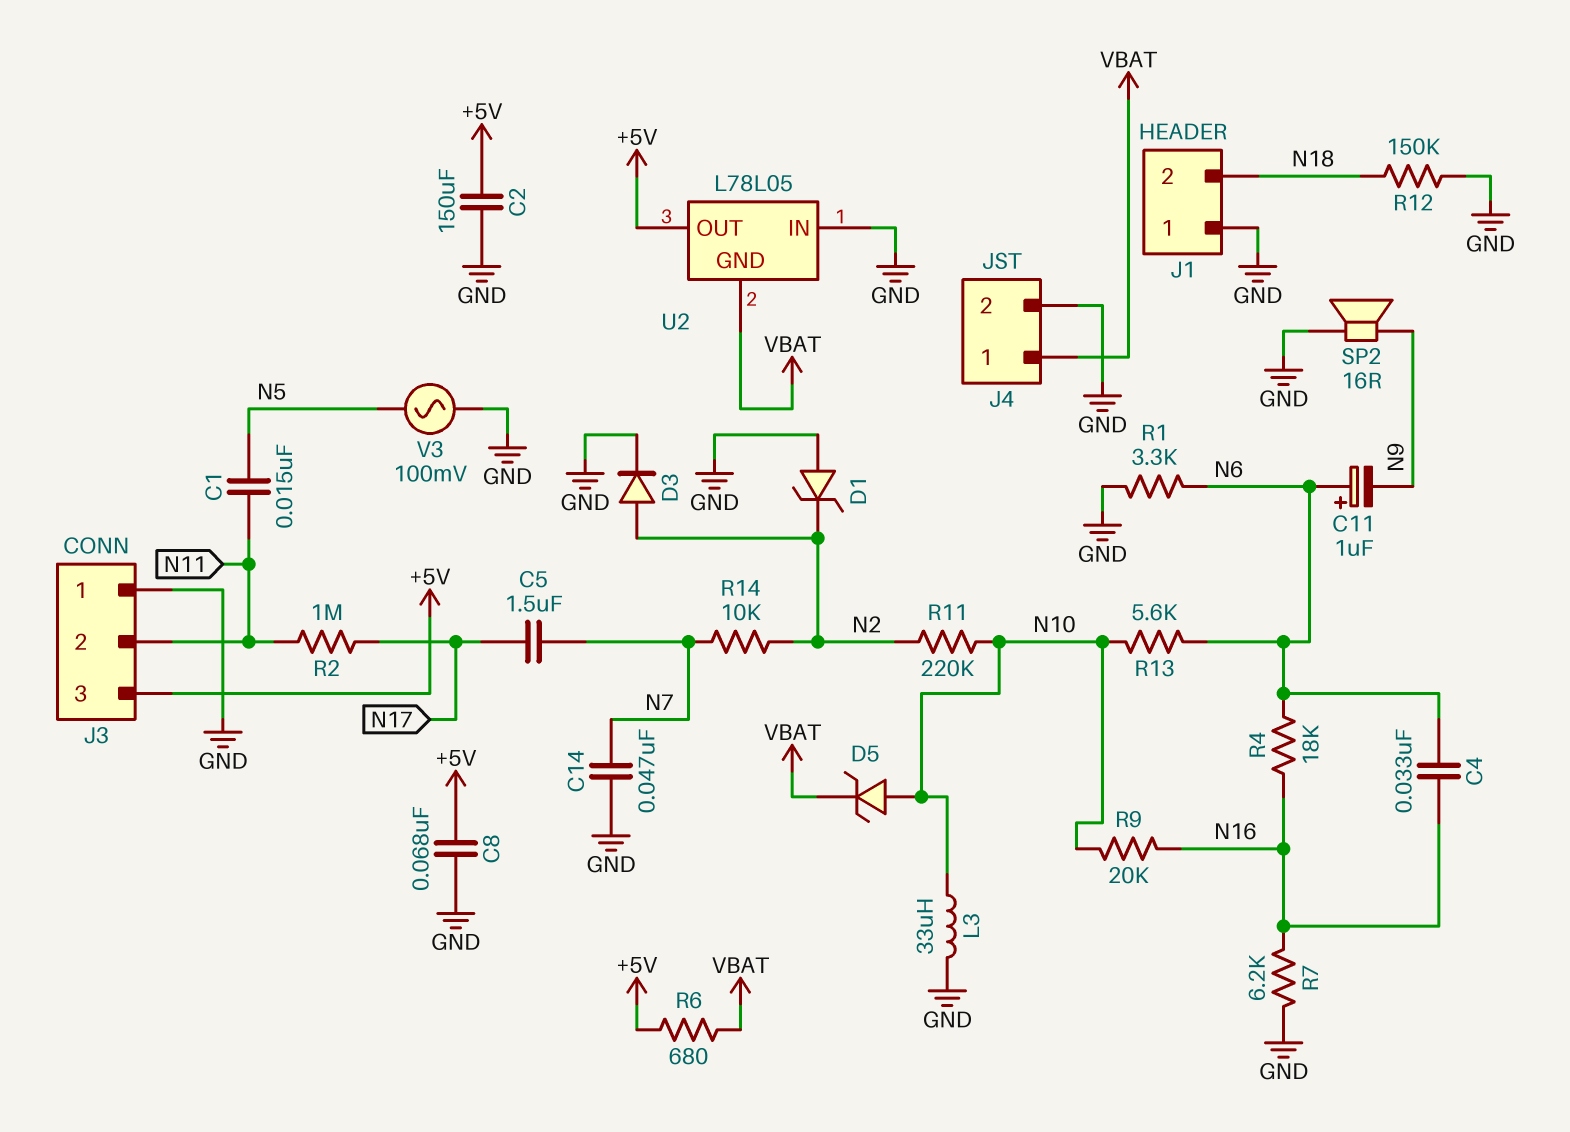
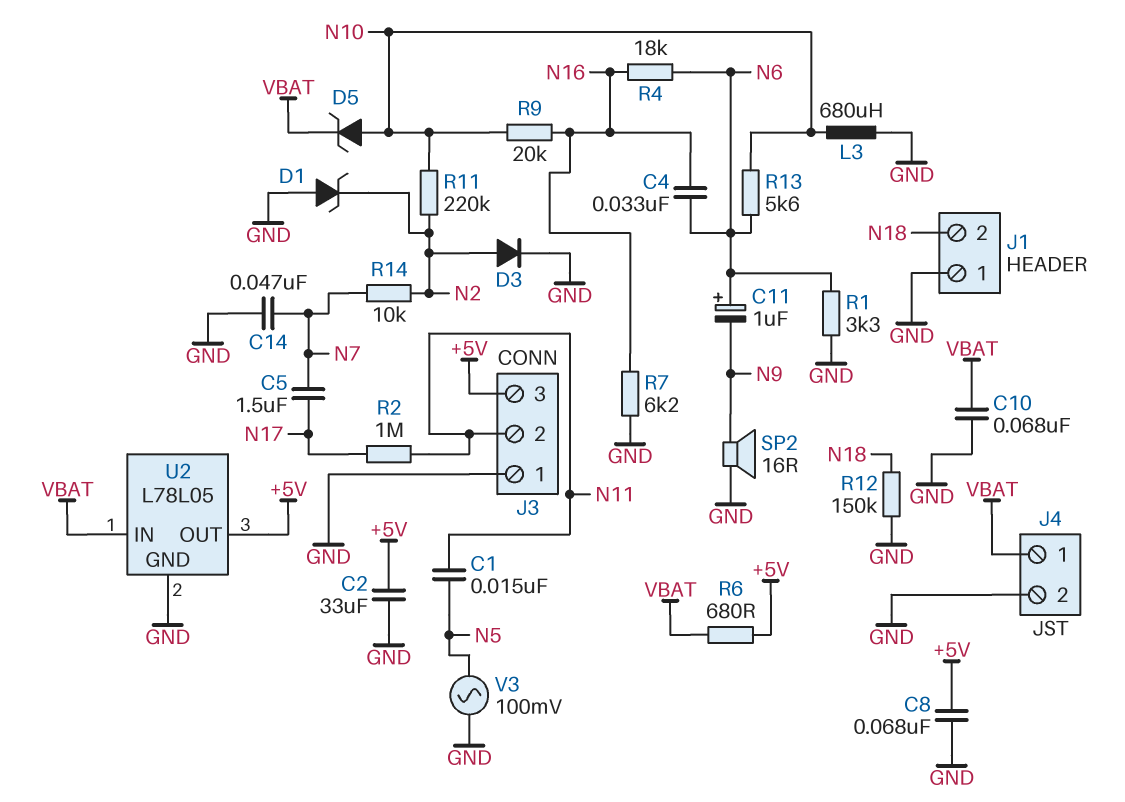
C2: 150uF (+5V, GND) -> 33uF (+5V, GND)
C10: none -> 68nF (GND, VBAT)
L3: 33uH (GND, N10) -> 680uH (GND, N10)
U2 pin GND: VBAT -> GND
U2 pin IN: GND -> VBAT

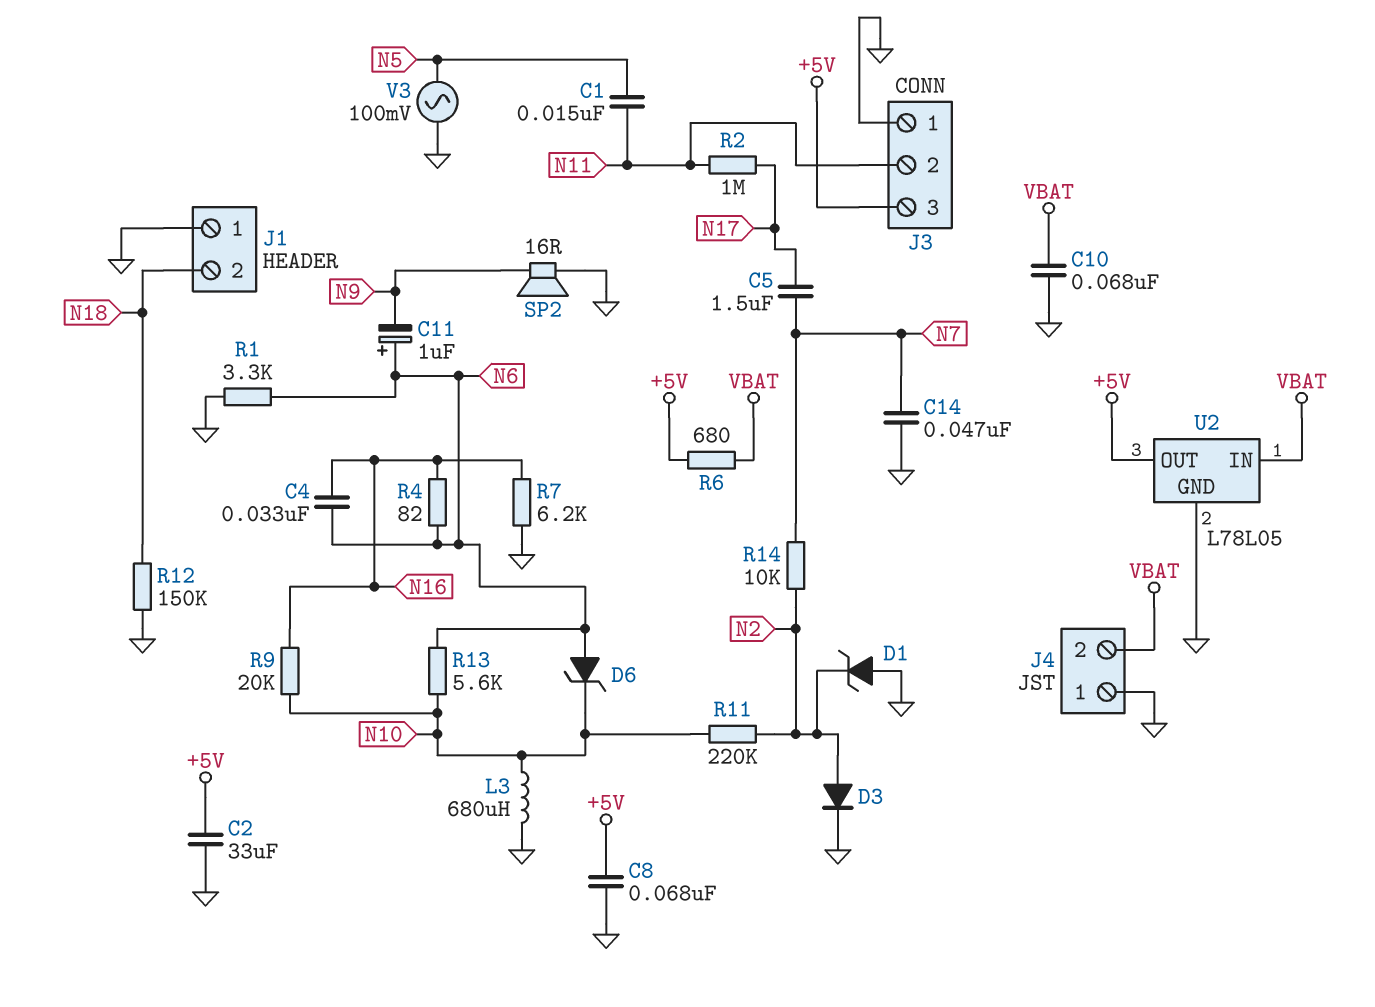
D5: zener (A N10, K VBAT) -> none
D6: none -> zener (A N6, K N10)
J4 pin 1: VBAT -> GND
J4 pin 2: GND -> VBAT
R4: 18k (N6, N16) -> 82 (N6, N16)

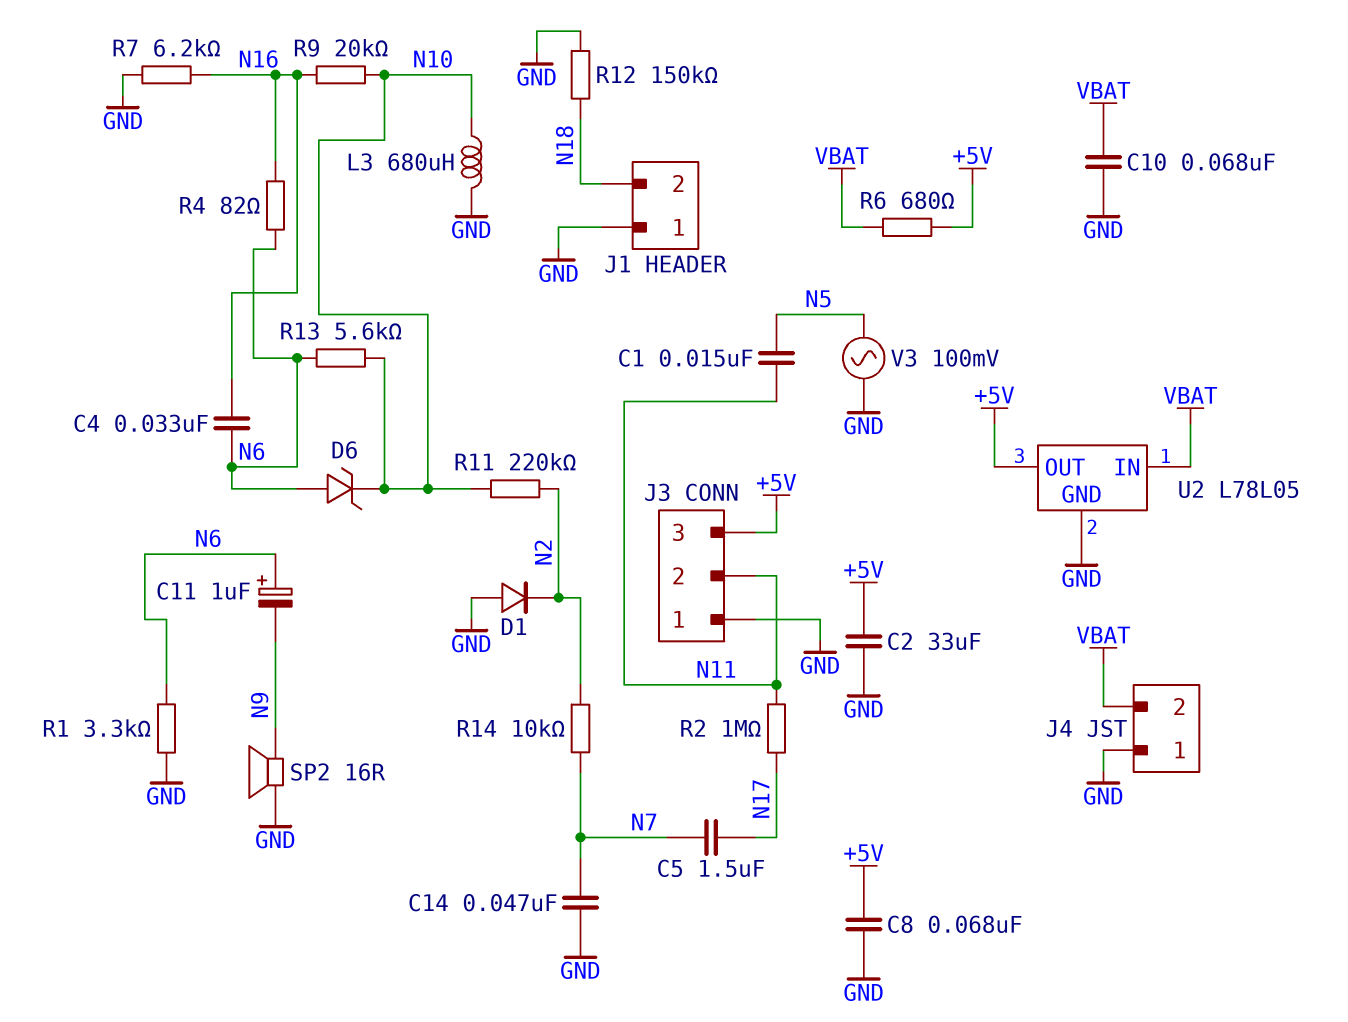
D1: zener (A GND, K N2) -> diode (A GND, K N2)
D3: diode (A N2, K GND) -> none

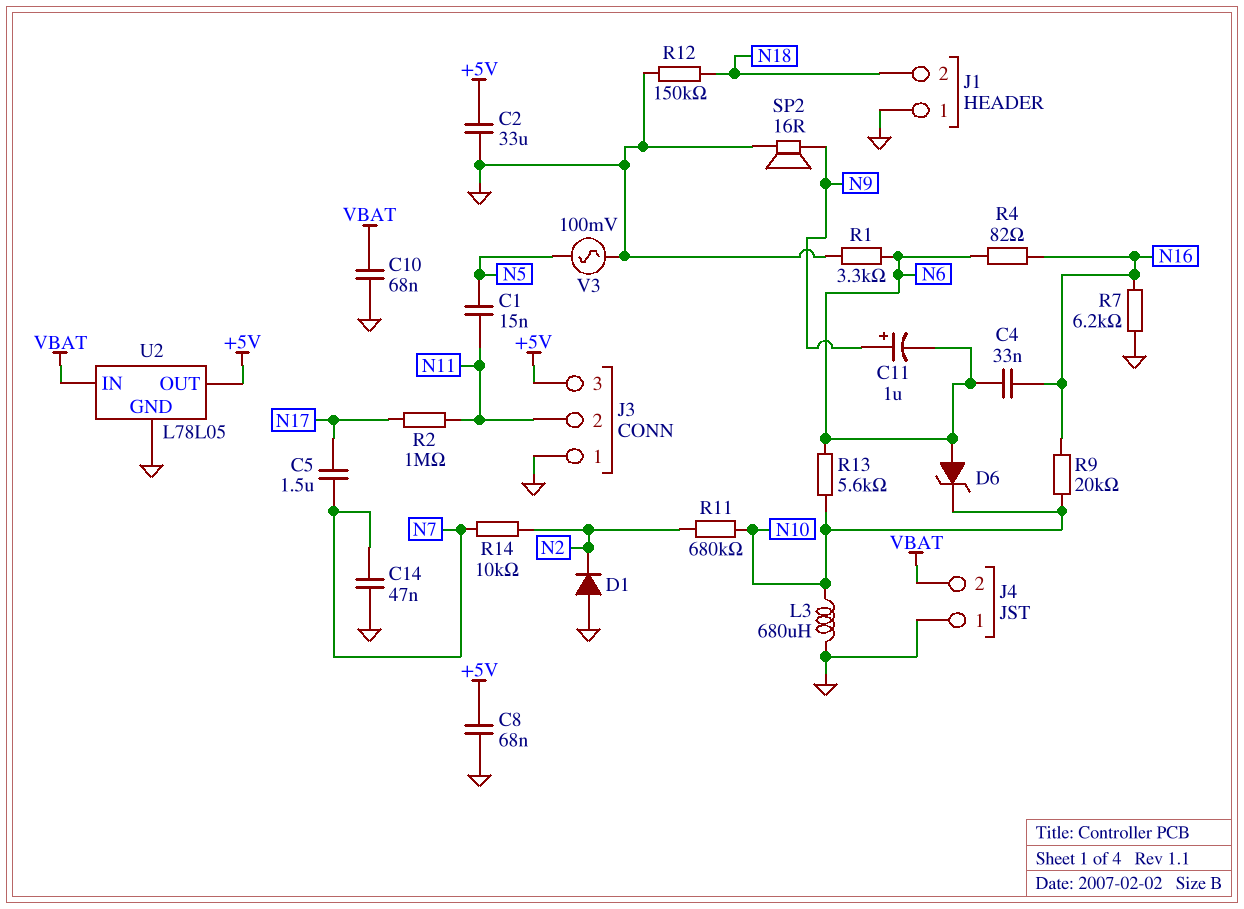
C11: 1uF (plus N6, minus N9) -> 1uF (plus N9, minus N6)
R6: 680 (+5V, VBAT) -> none
R11: 220k (N2, N10) -> 680k (N2, N10)

